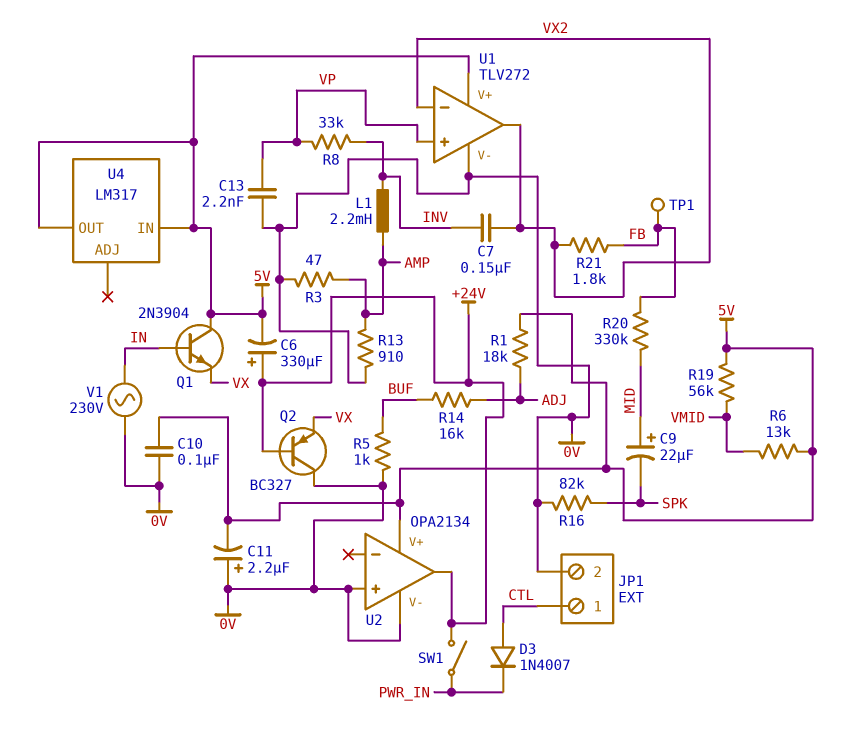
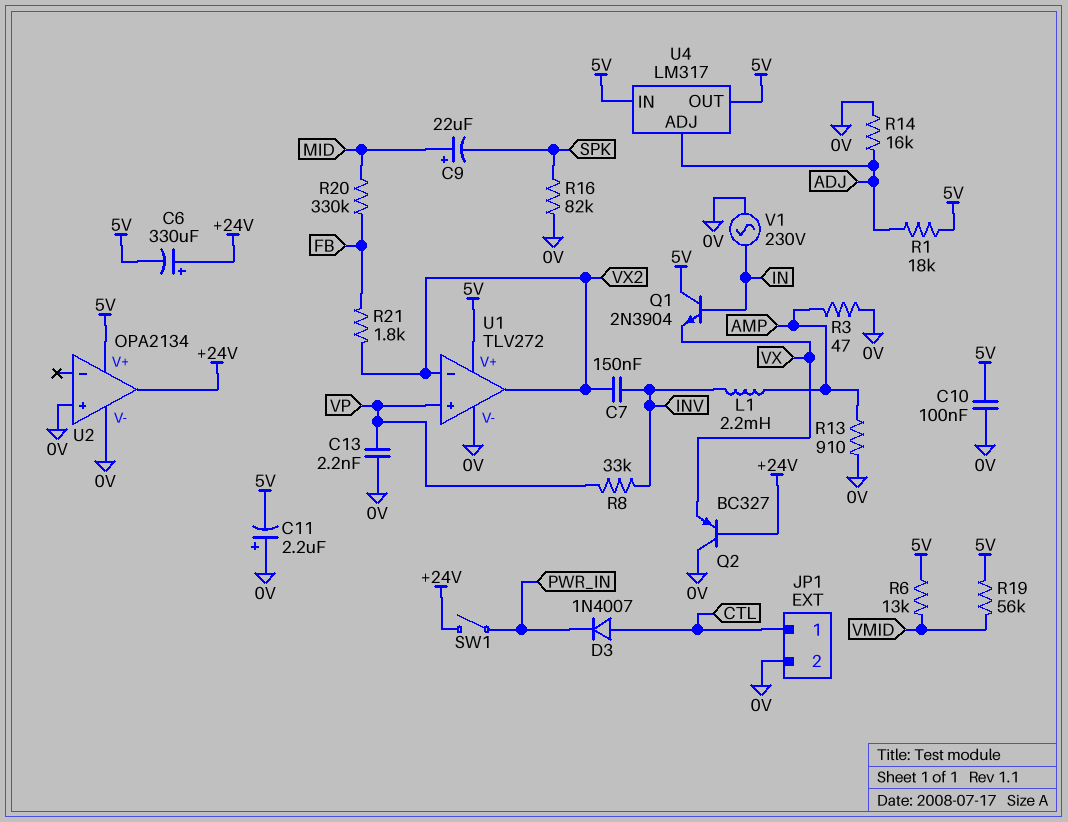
R5: 1k (0V, BUF) -> none
R14: 16k (ADJ, BUF) -> 16k (0V, ADJ)
TP1: test point (FB) -> none
U4 pin ADJ: none -> ADJ

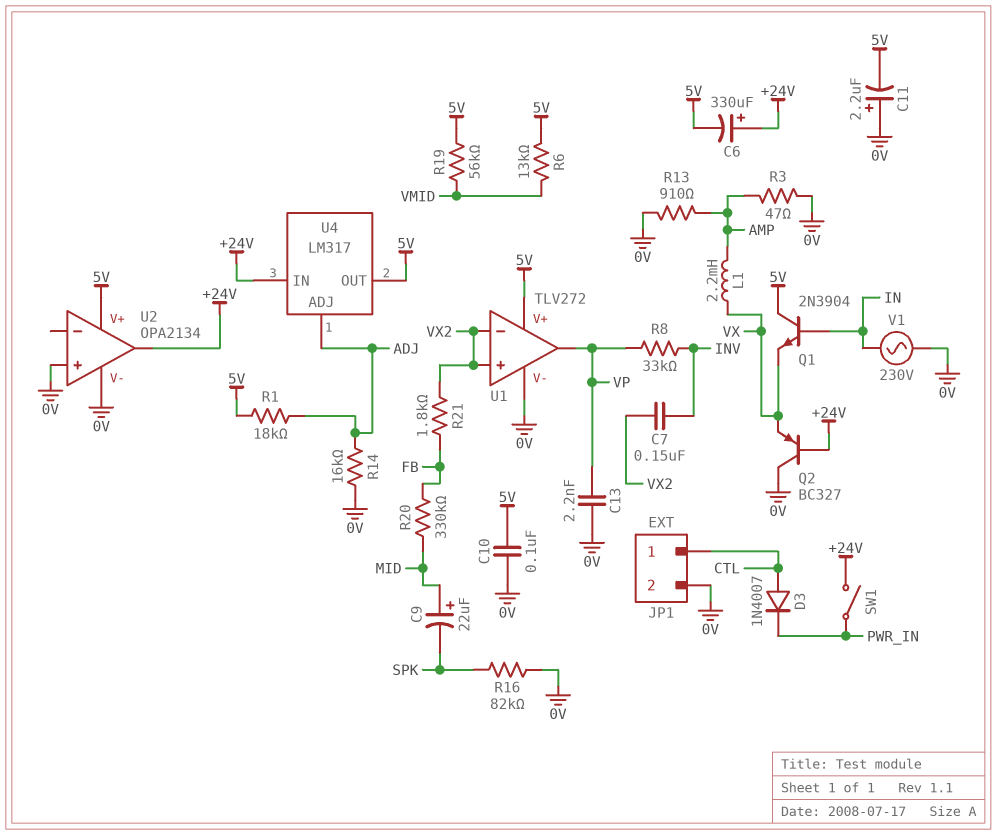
L1: 2.2mH (AMP, INV) -> 2.2mH (AMP, VX)
U1 pin in+: VP -> VX2
U1 pin out: VX2 -> VP
U4 pin IN: 5V -> +24V

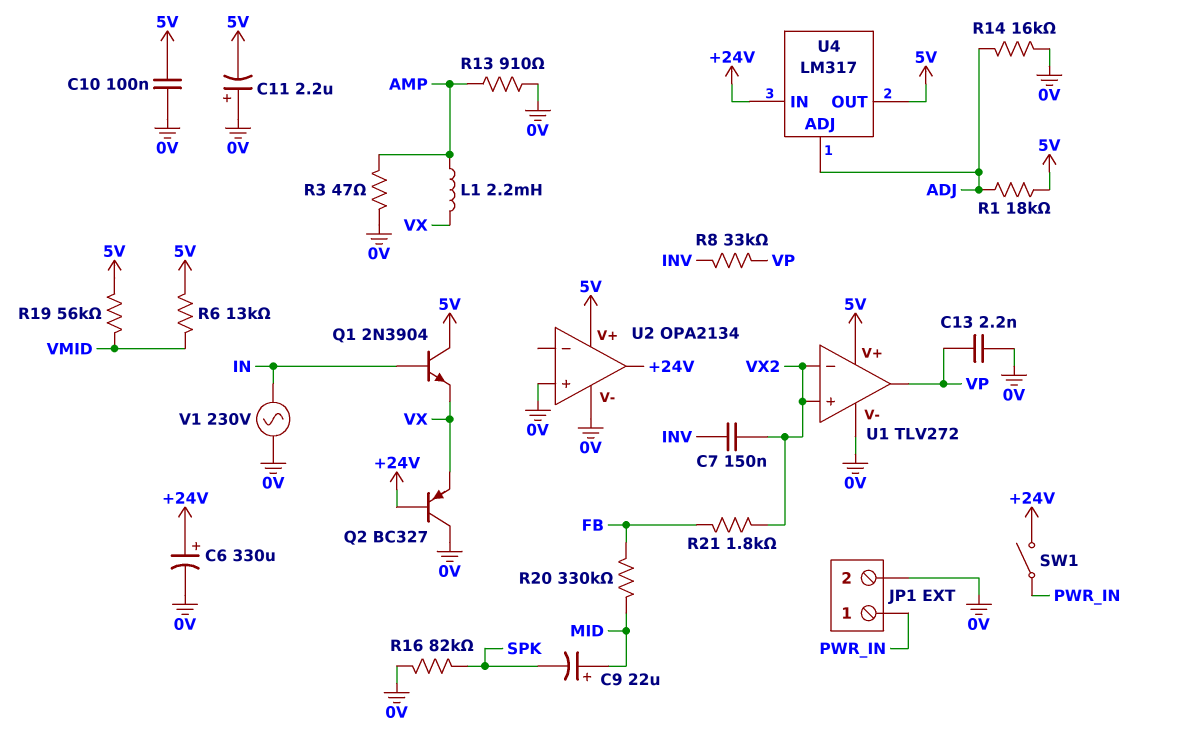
C6: 330uF (plus +24V, minus 5V) -> 330uF (plus +24V, minus 0V)
D3: diode 1N4007 (A CTL, K PWR_IN) -> none
JP1 pin 1: CTL -> PWR_IN

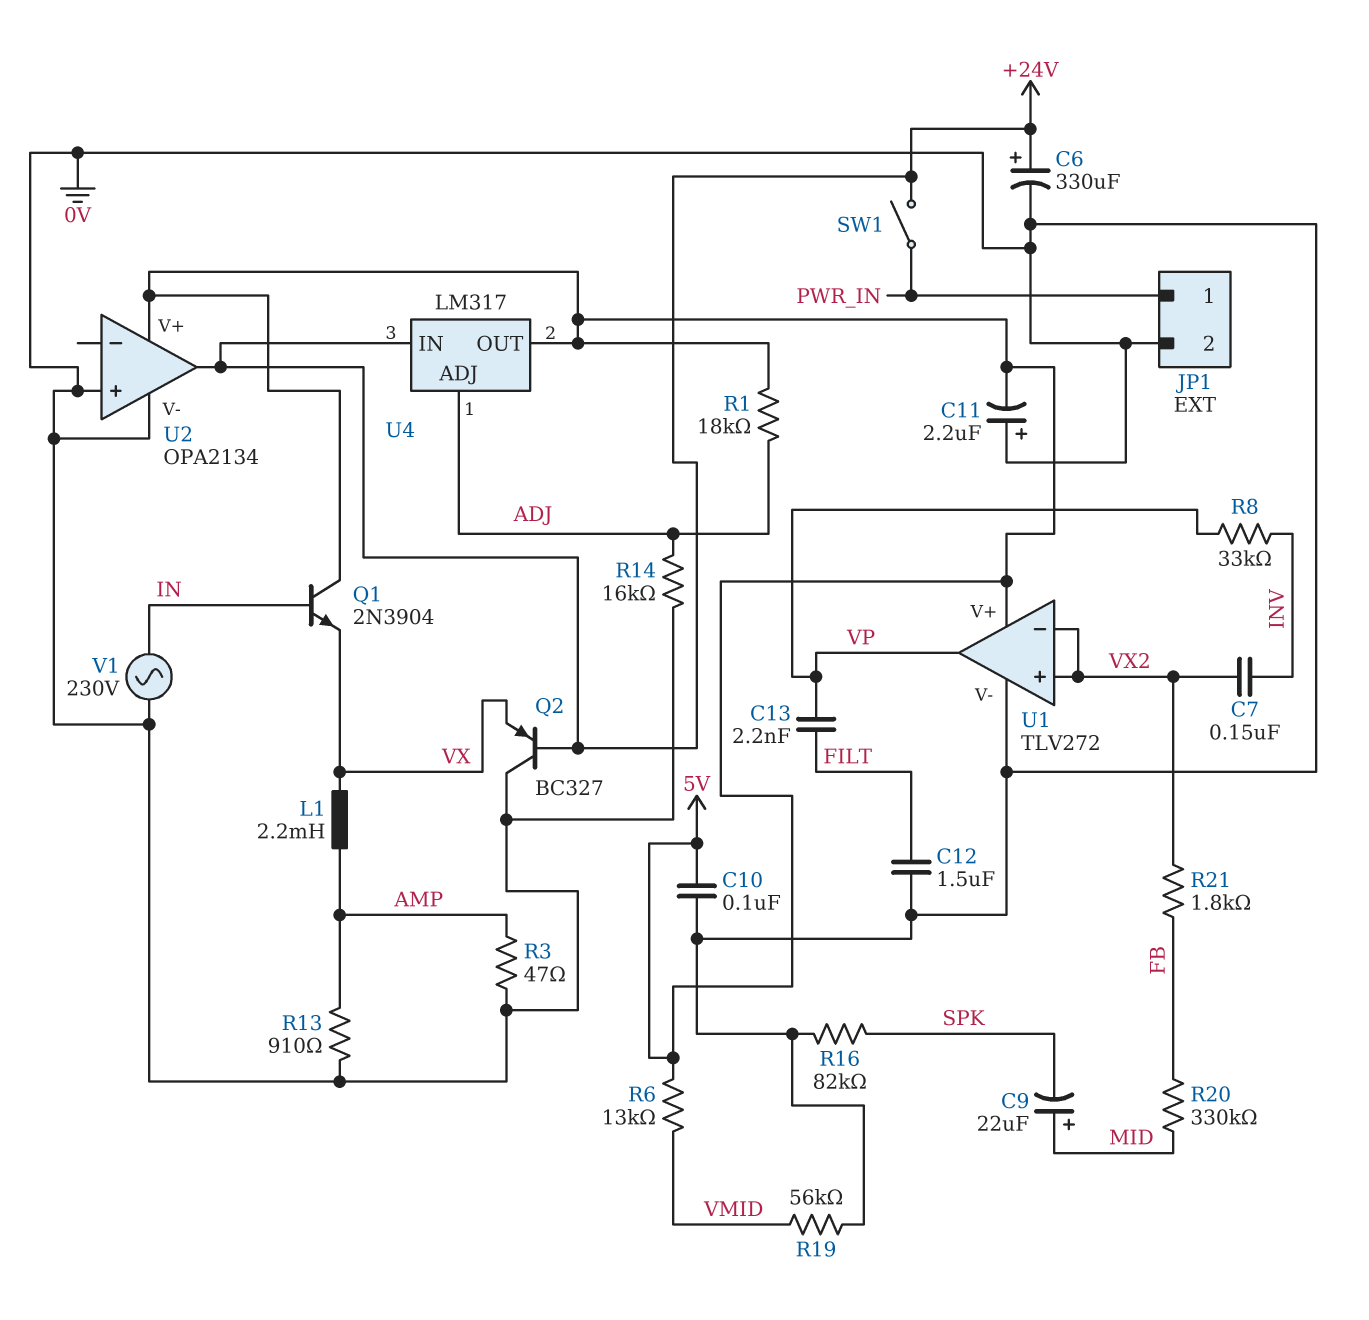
C12: none -> 1.5uF (0V, FILT)
C13: 2.2nF (0V, VP) -> 2.2nF (FILT, VP)
R19: 56k (5V, VMID) -> 56k (0V, VMID)

